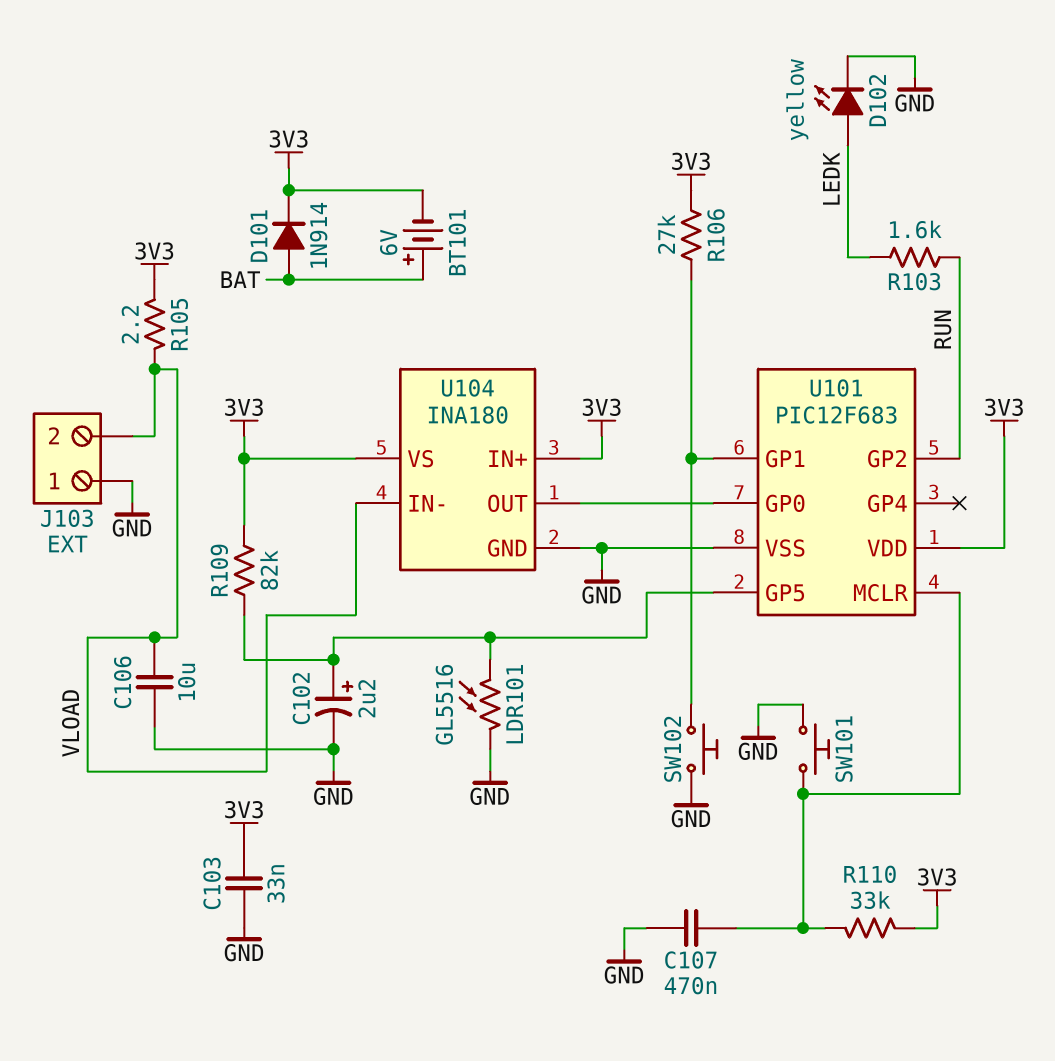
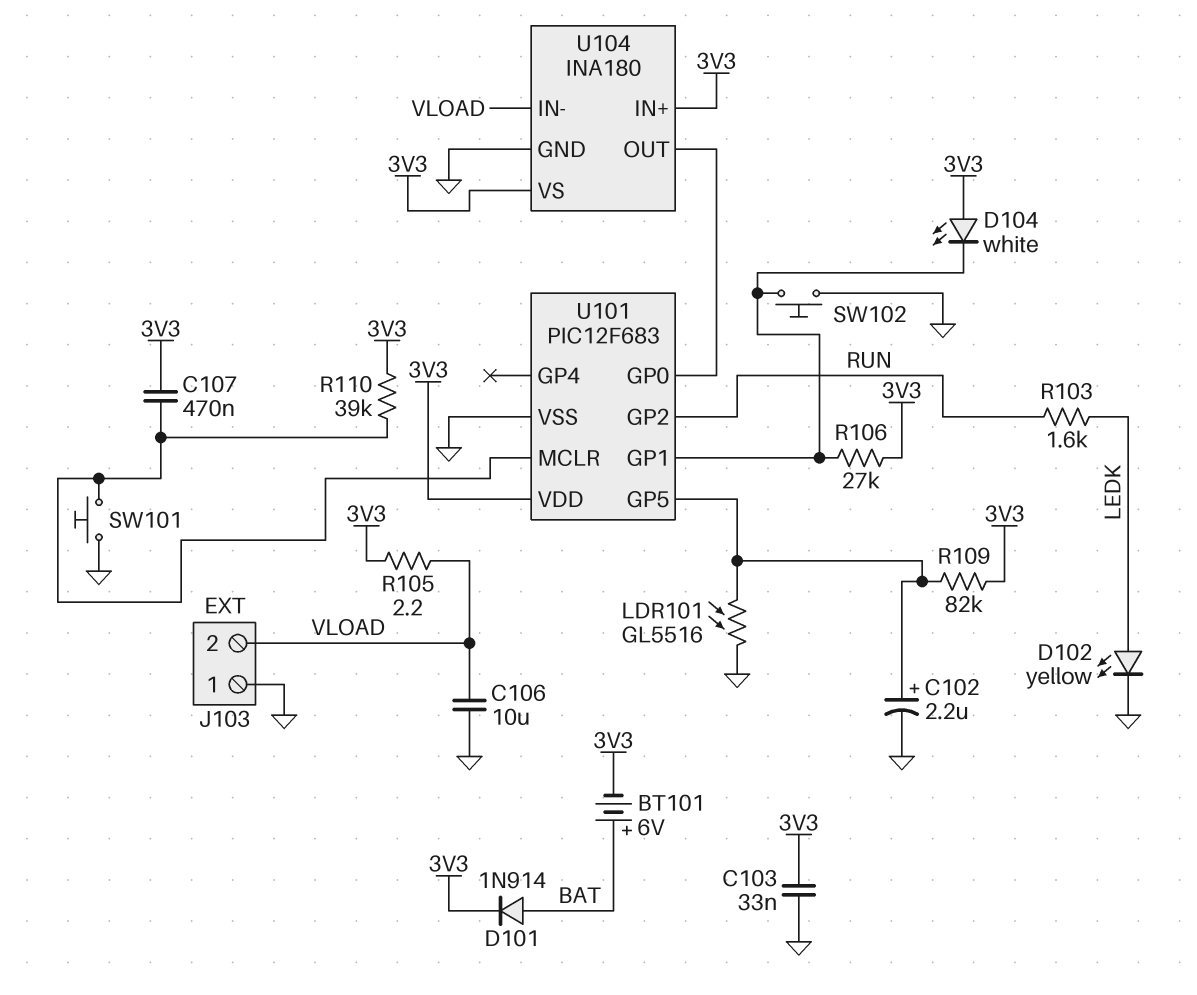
C107: 470nF (GND, U101/MCLR) -> 470nF (3V3, U101/MCLR)
D104: none -> LED white (A 3V3, K U101/GP1)
R110: 33k (3V3, U101/MCLR) -> 39k (3V3, U101/MCLR)

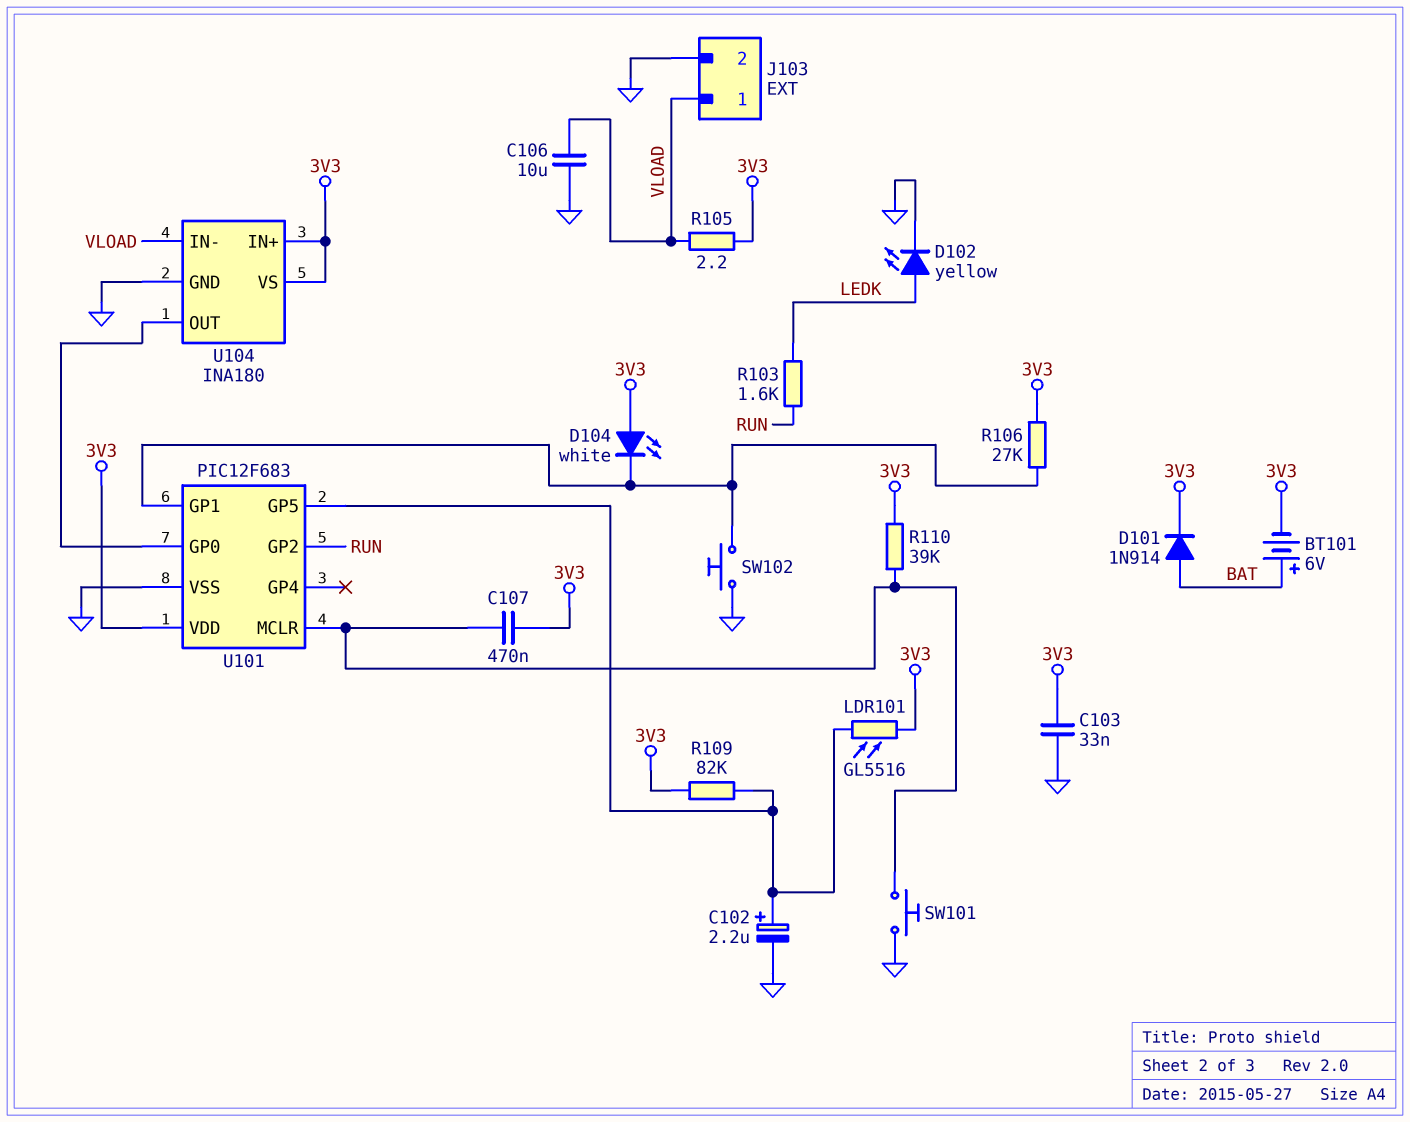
J103 pin 1: GND -> VLOAD
J103 pin 2: VLOAD -> GND
LDR101: GL5516 (GND, U101/GP5) -> GL5516 (3V3, U101/GP5)

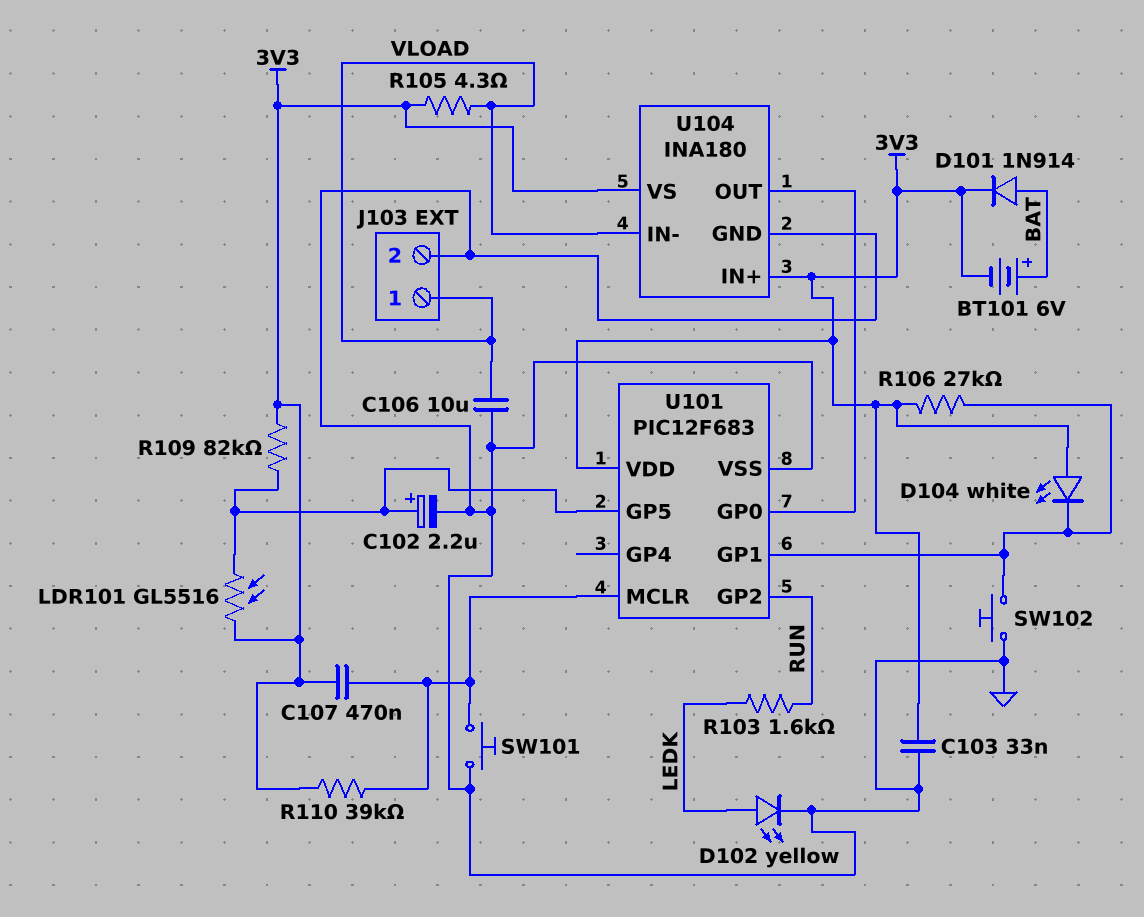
R105: 2.2 (3V3, VLOAD) -> 4.3 (3V3, VLOAD)

